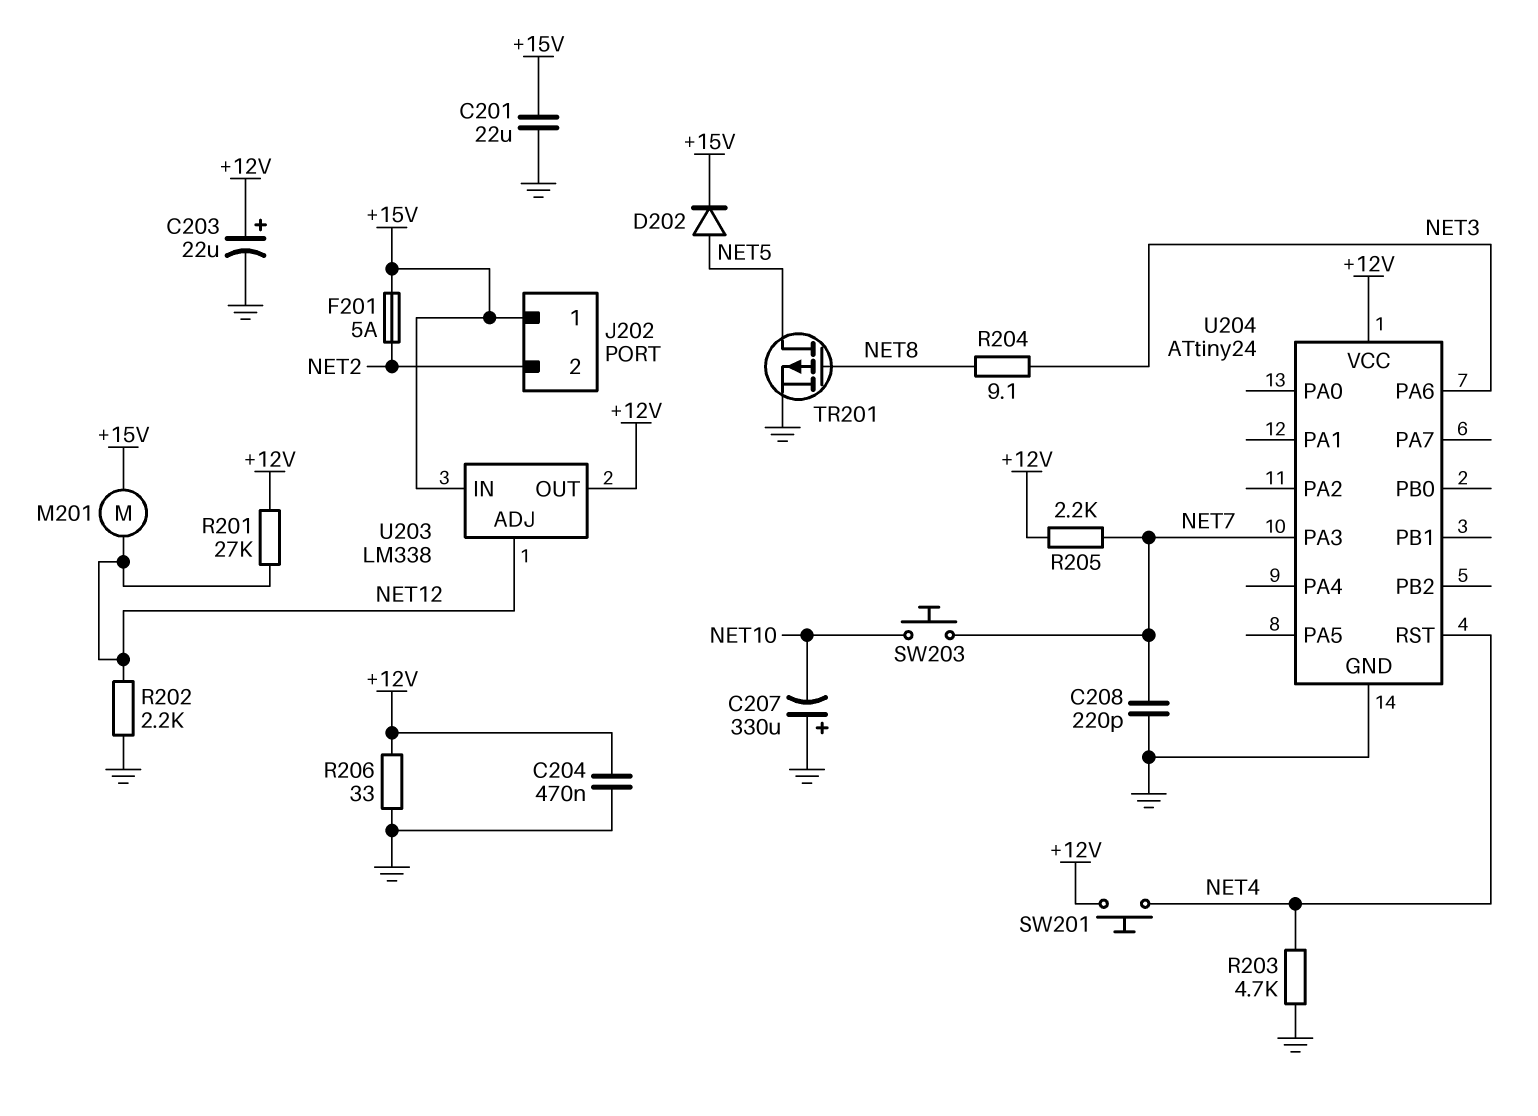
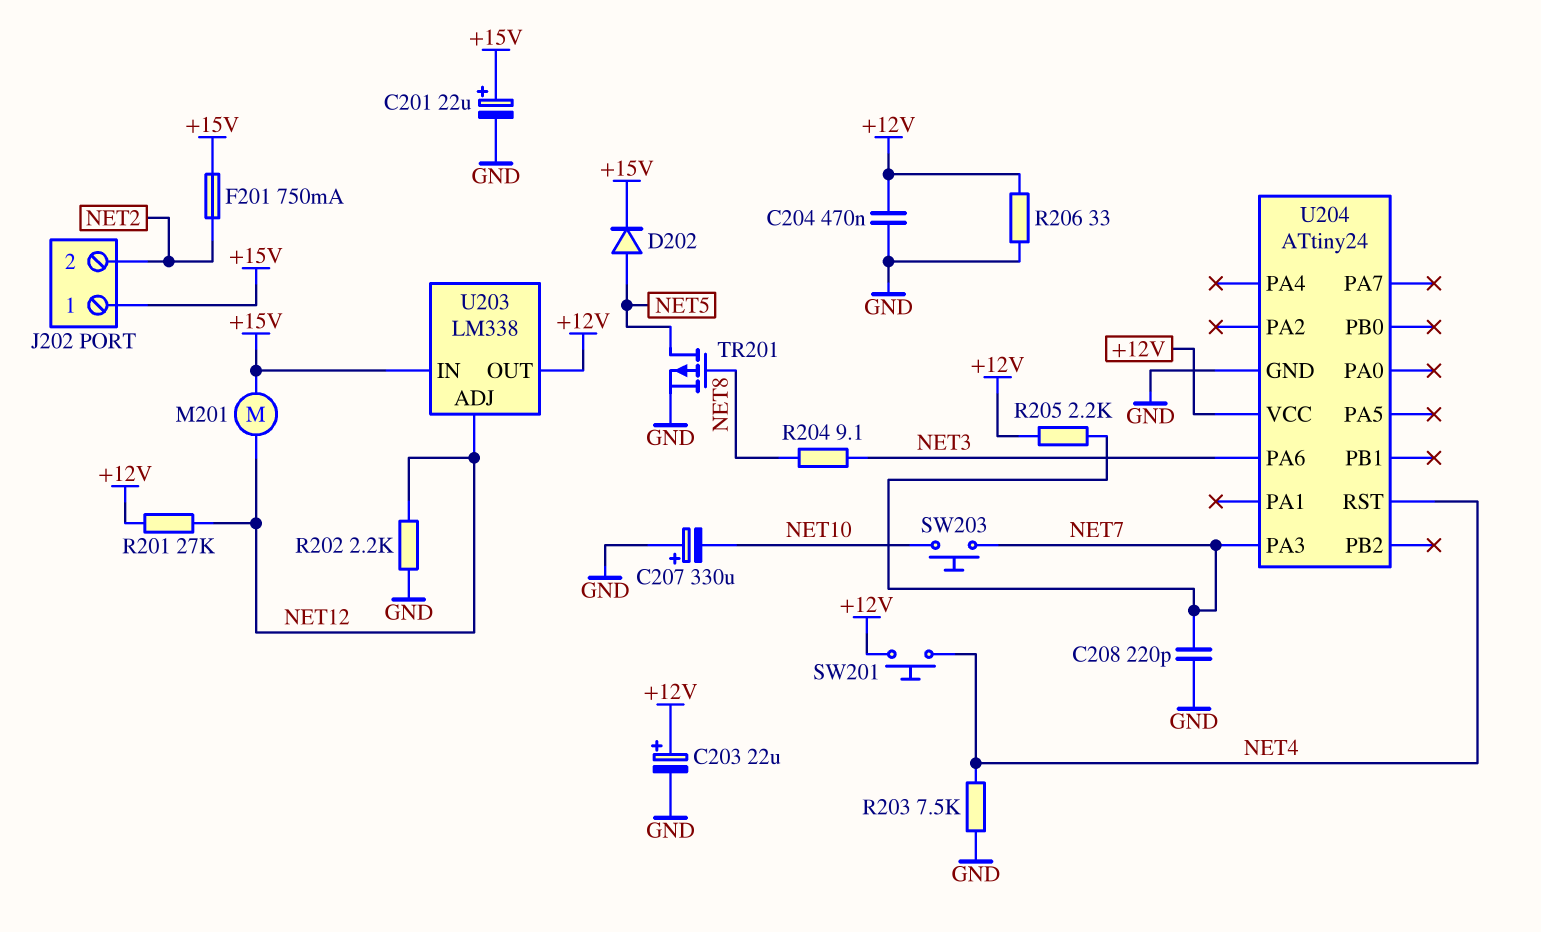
C201: 22uF (+15V, GND) -> 22uF (plus +15V, minus GND)
F201: 5A (+15V, NET2) -> 750mA (+15V, NET2)
R203: 4.7k (GND, NET4) -> 7.5k (GND, NET4)

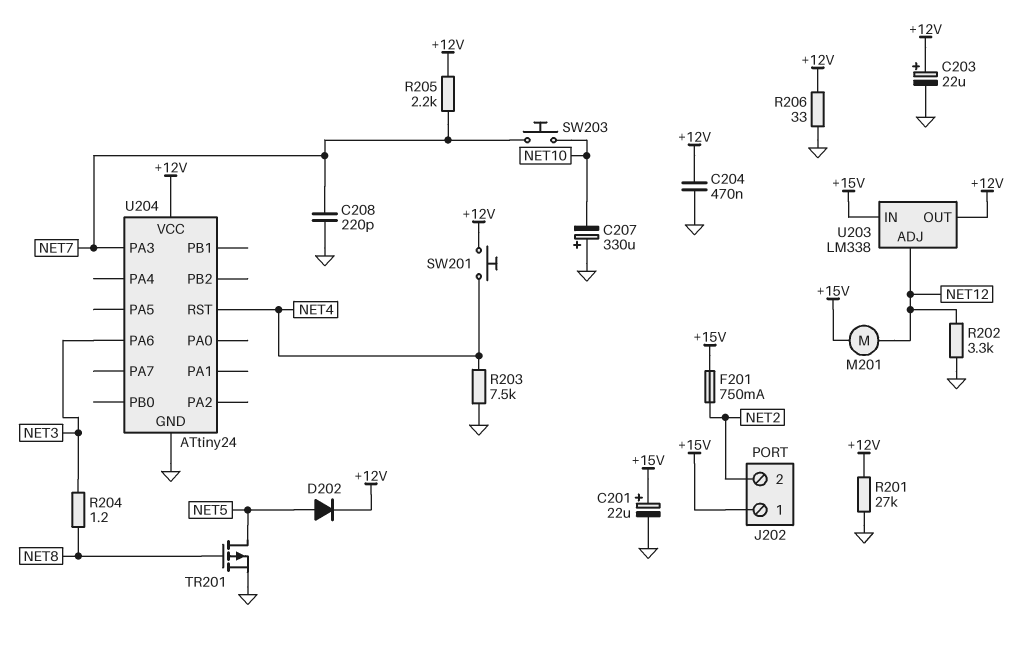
D202: diode (A NET5, K +15V) -> diode (A NET5, K +12V)
R201: 27k (+12V, NET12) -> 27k (+12V, GND)
R202: 2.2k (GND, NET12) -> 3.3k (GND, NET12)
R204: 9.1 (NET3, NET8) -> 1.2 (NET3, NET8)

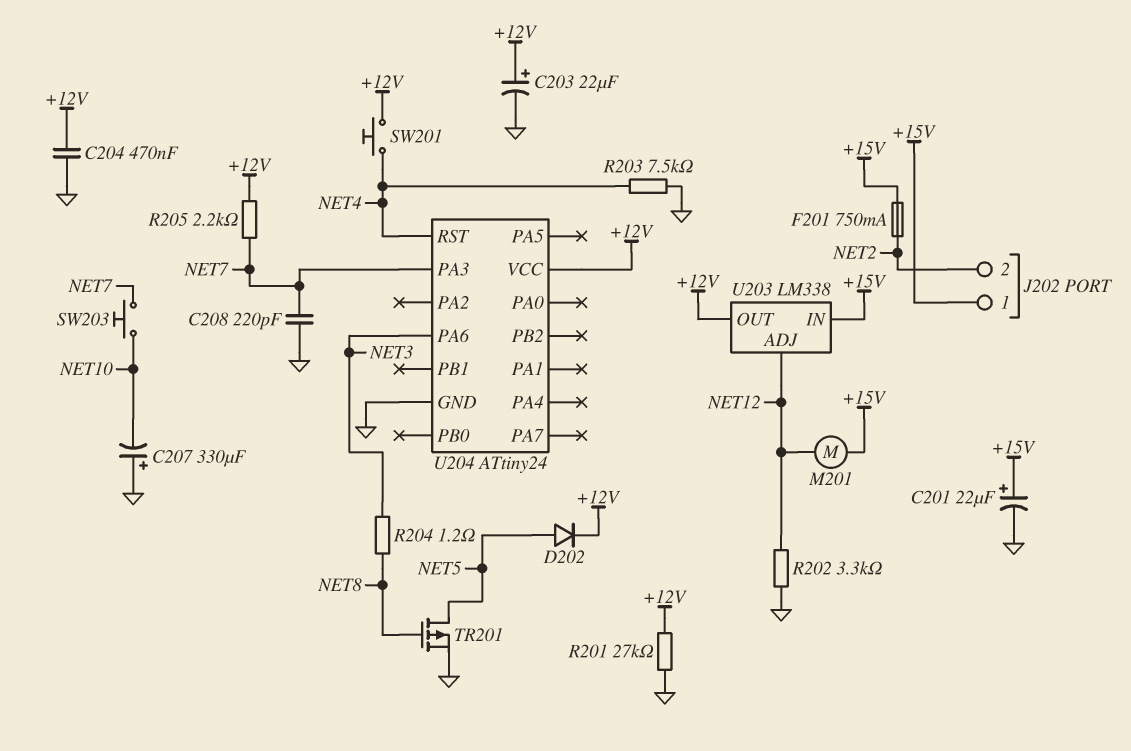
R206: 33 (+12V, GND) -> none

